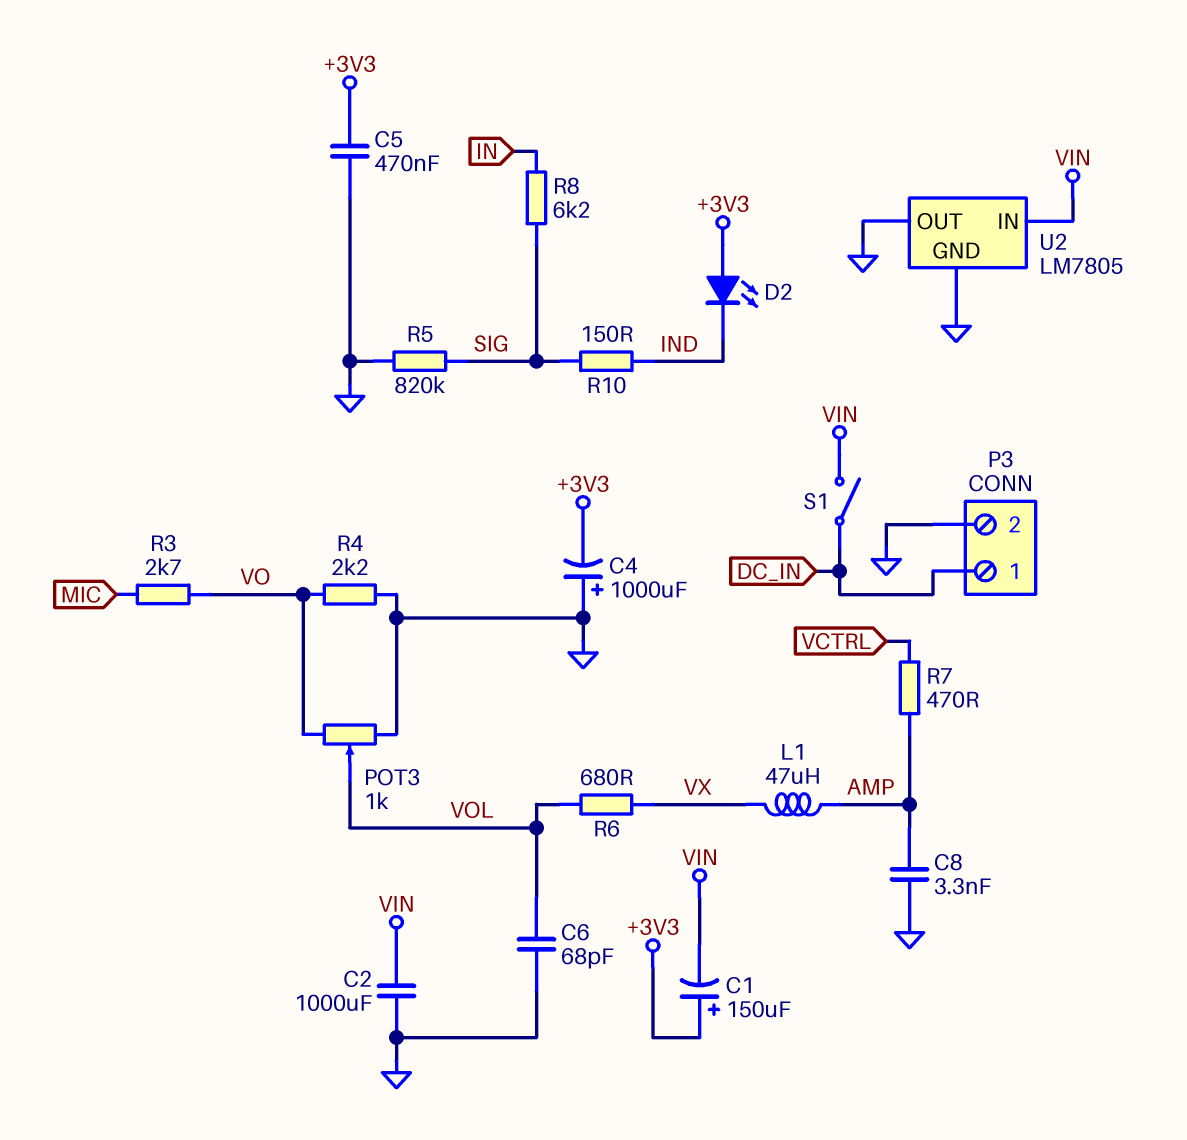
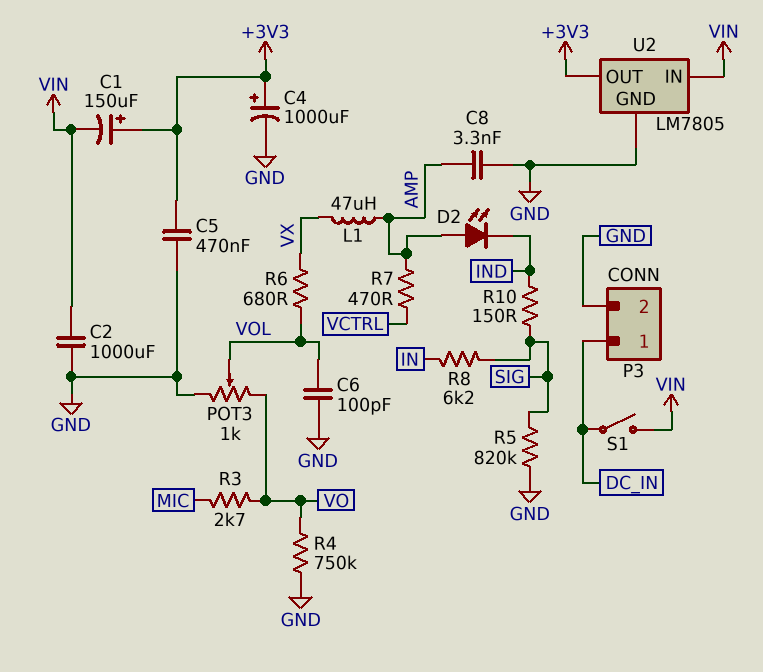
C4: 1000uF (plus GND, minus +3V3) -> 1000uF (plus +3V3, minus GND)
C6: 68pF (GND, VOL) -> 100pF (GND, VOL)
D2: LED (A +3V3, K IND) -> LED (A AMP, K IND)
R4: 2.2k (GND, VO) -> 750k (GND, VO)
U2 pin OUT: GND -> +3V3

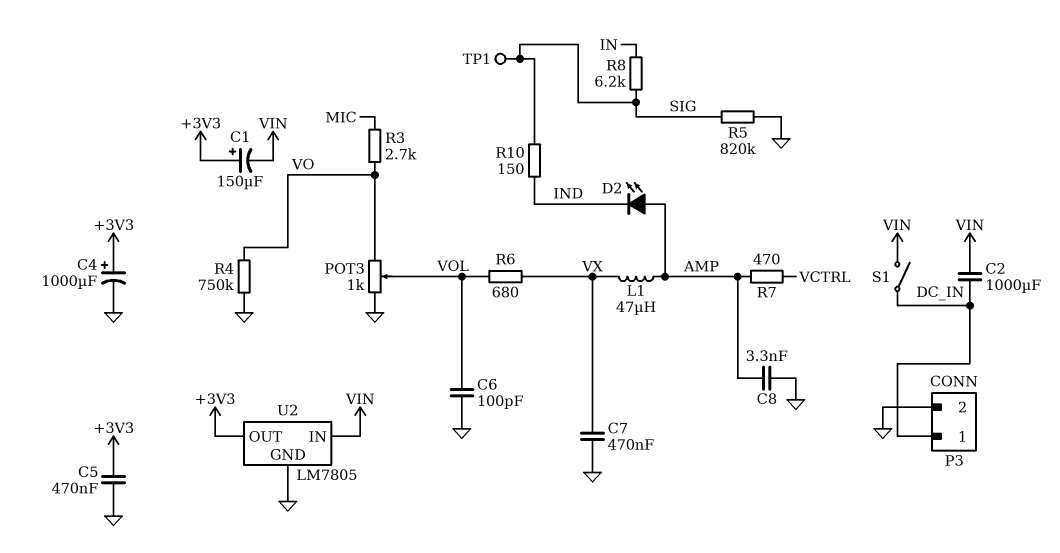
C2: 1000uF (GND, VIN) -> 1000uF (DC_IN, VIN)
C7: none -> 470nF (GND, VX)
TP1: none -> test point (SIG)

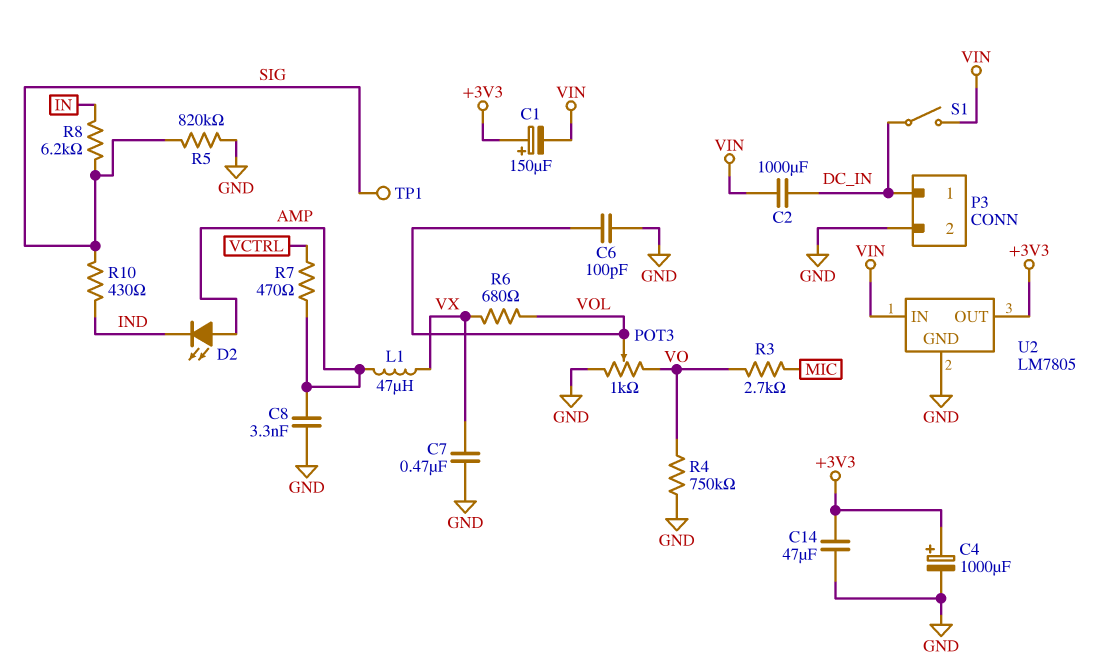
C5: 470nF (+3V3, GND) -> none
C14: none -> 47uF (+3V3, GND)
R10: 150 (IND, SIG) -> 430 (IND, SIG)

